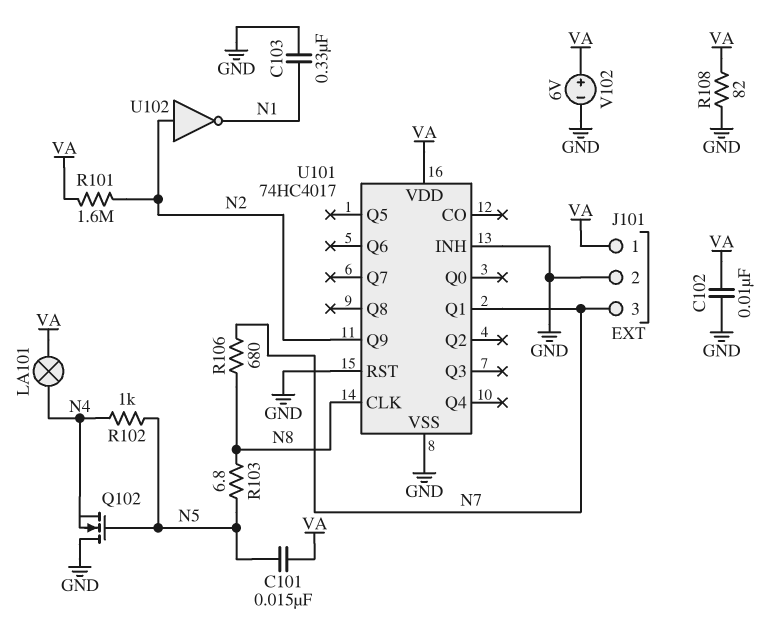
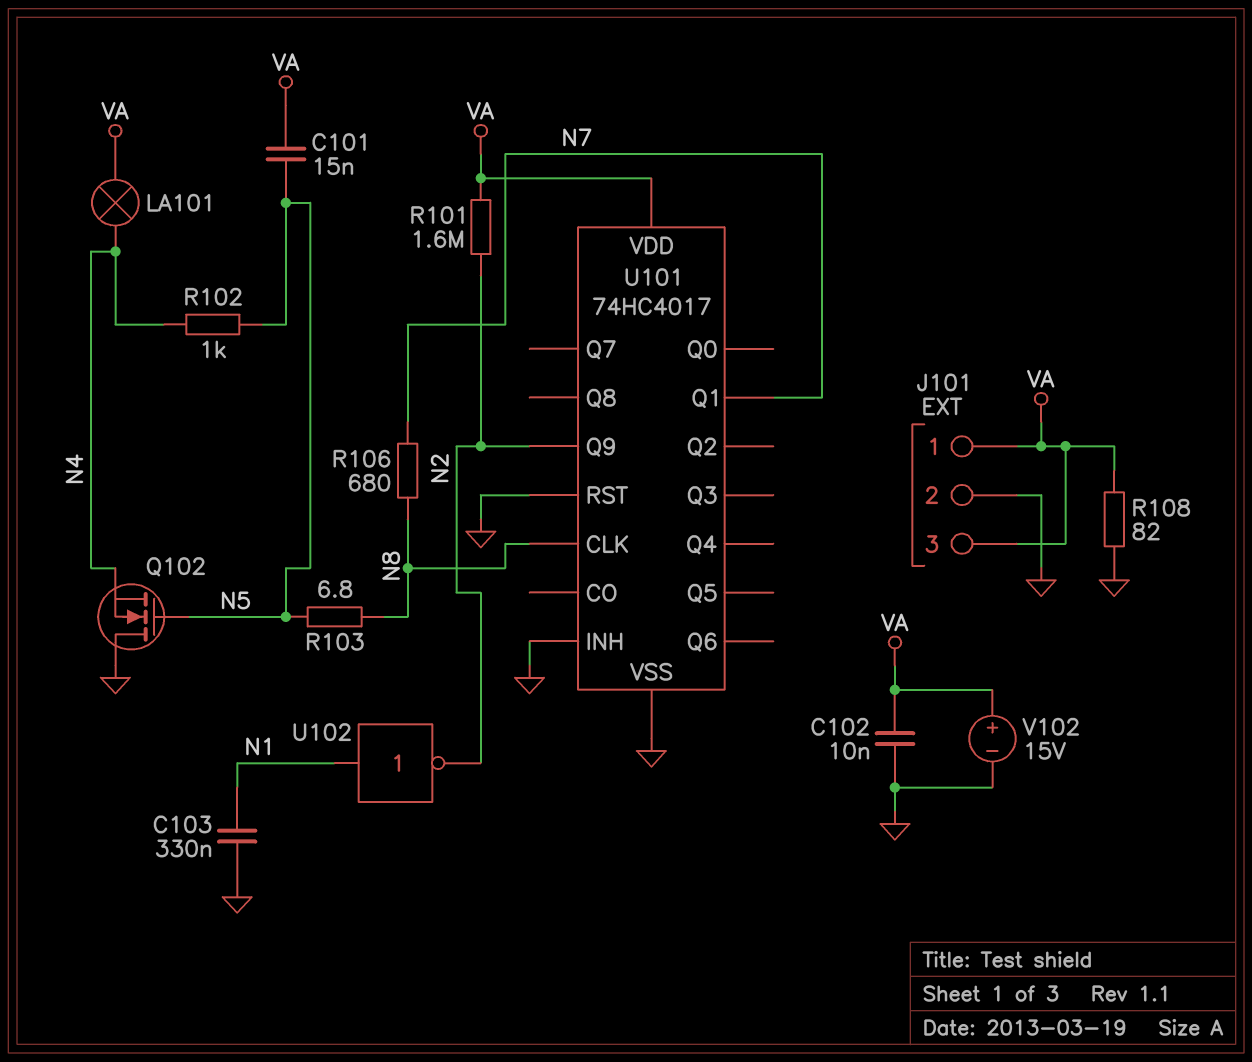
J101 pin 3: N7 -> VA
U102: NOT (in N2, out N1) -> NOT (in N1, out N2)
V102: 6V (plus VA, minus GND) -> 15V (plus VA, minus GND)

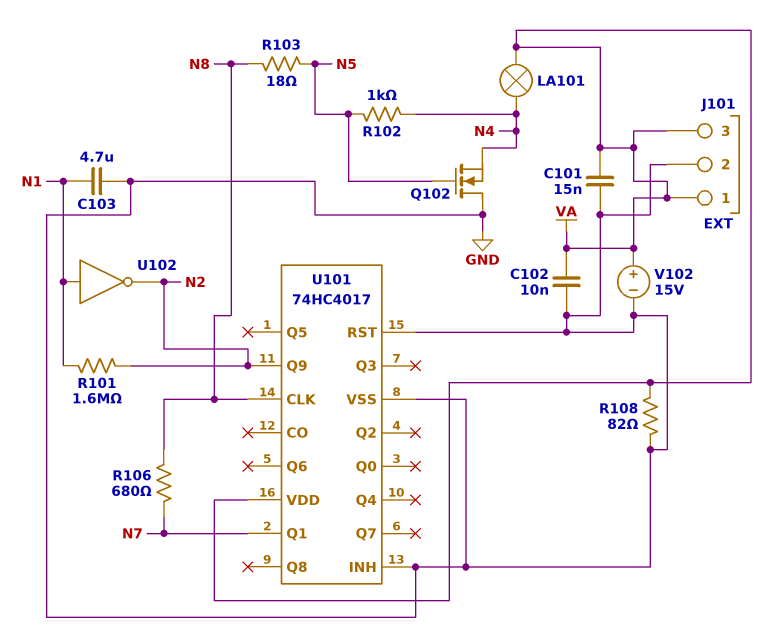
C101: 15nF (N5, VA) -> 15nF (GND, VA)
C103: 330nF (GND, N1) -> 4.7uF (GND, N1)
R101: 1.6M (N2, VA) -> 1.6M (N1, N2)
R103: 6.8 (N5, N8) -> 18 (N5, N8)

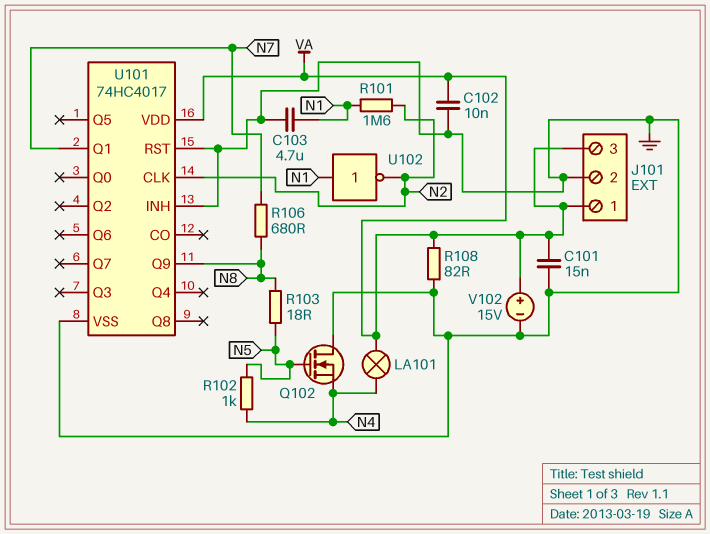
U101 pin CLK: N8 -> N2
U101 pin Q9: N2 -> N8

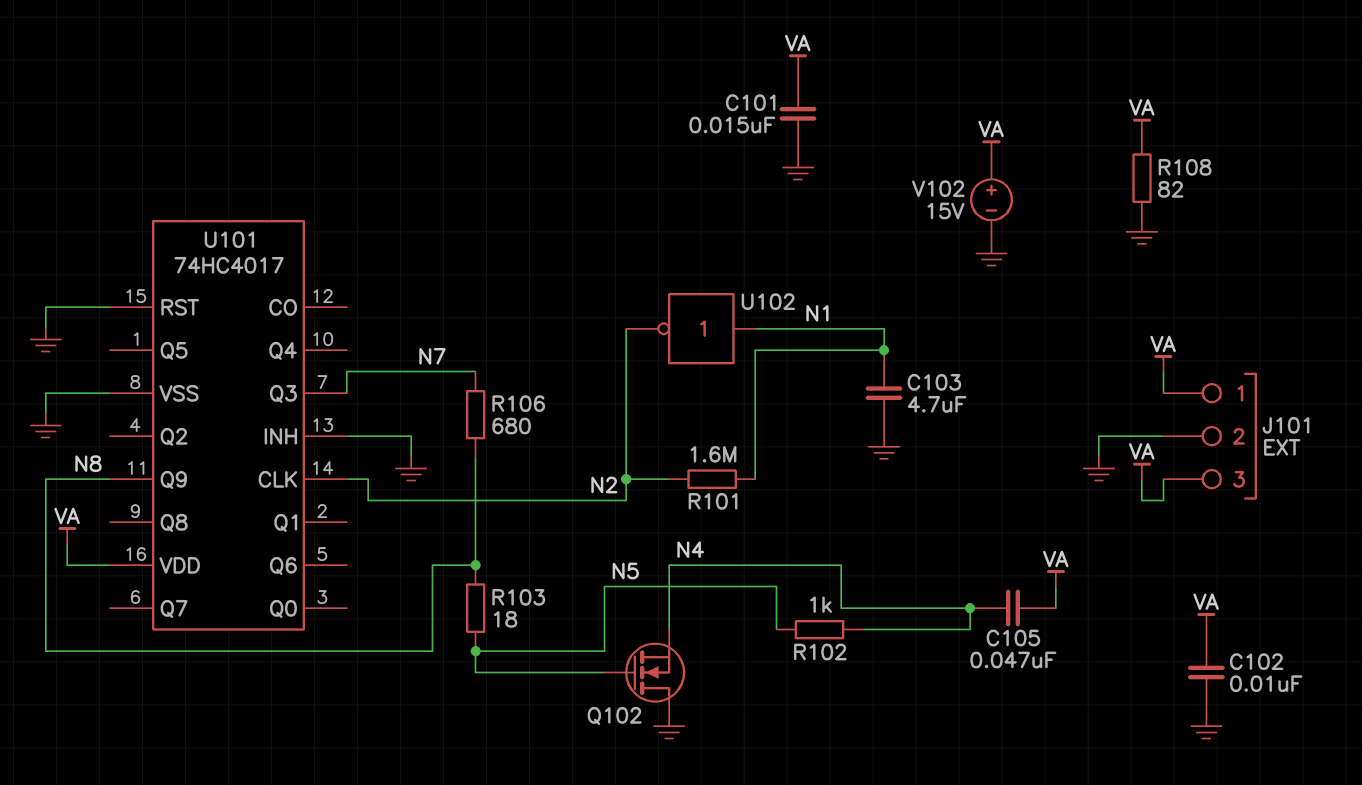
C105: none -> 47nF (N4, VA)
LA101: lamp (N4, VA) -> none
U101 pin Q1: N7 -> none
U101 pin Q3: none -> N7

